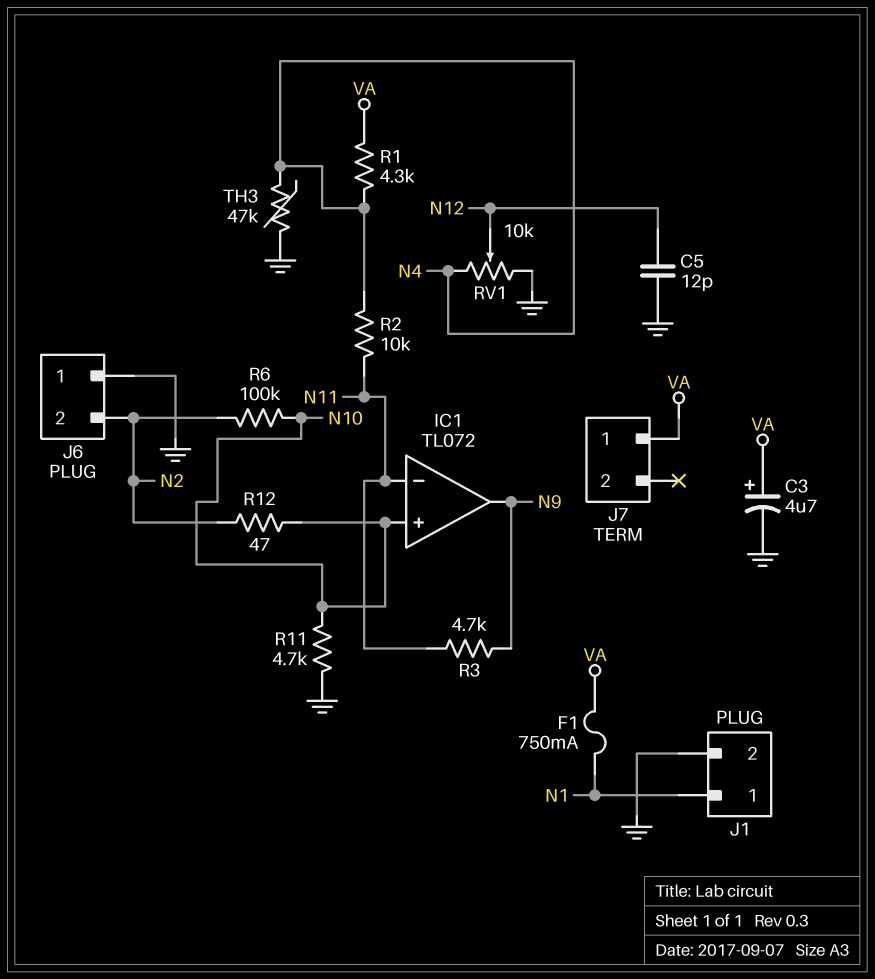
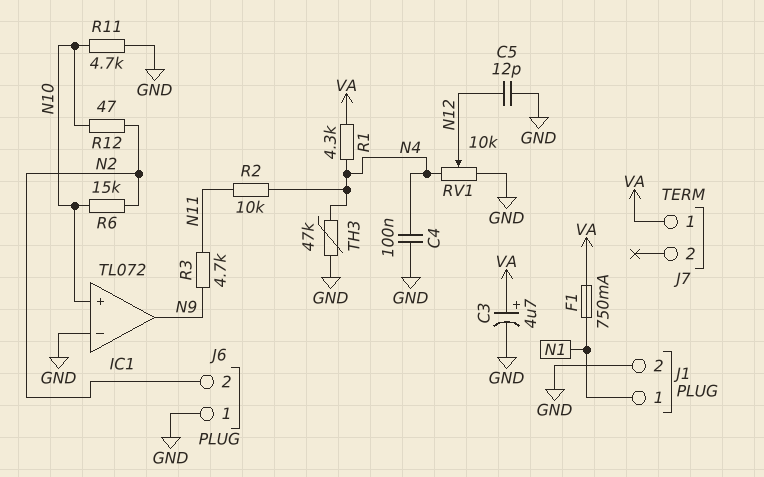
C4: none -> 100nF (GND, N4)
IC1 pin in-: N11 -> GND
R6: 100k (N2, N10) -> 15k (N2, N10)

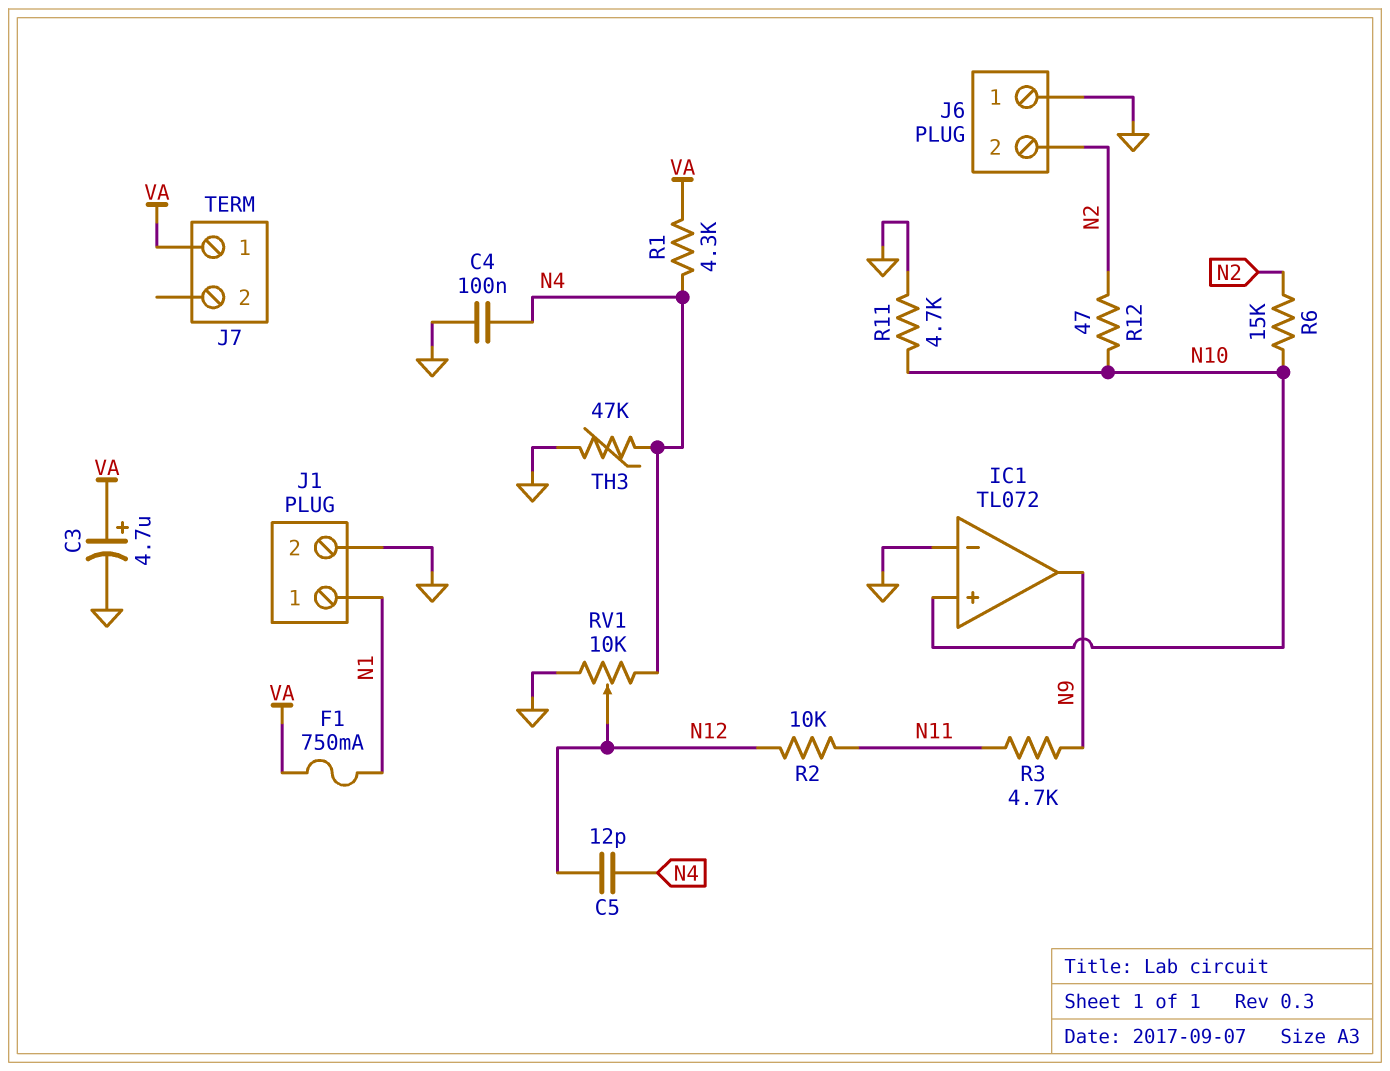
C5: 12pF (GND, N12) -> 12pF (N4, N12)
R2: 10k (N4, N11) -> 10k (N11, N12)

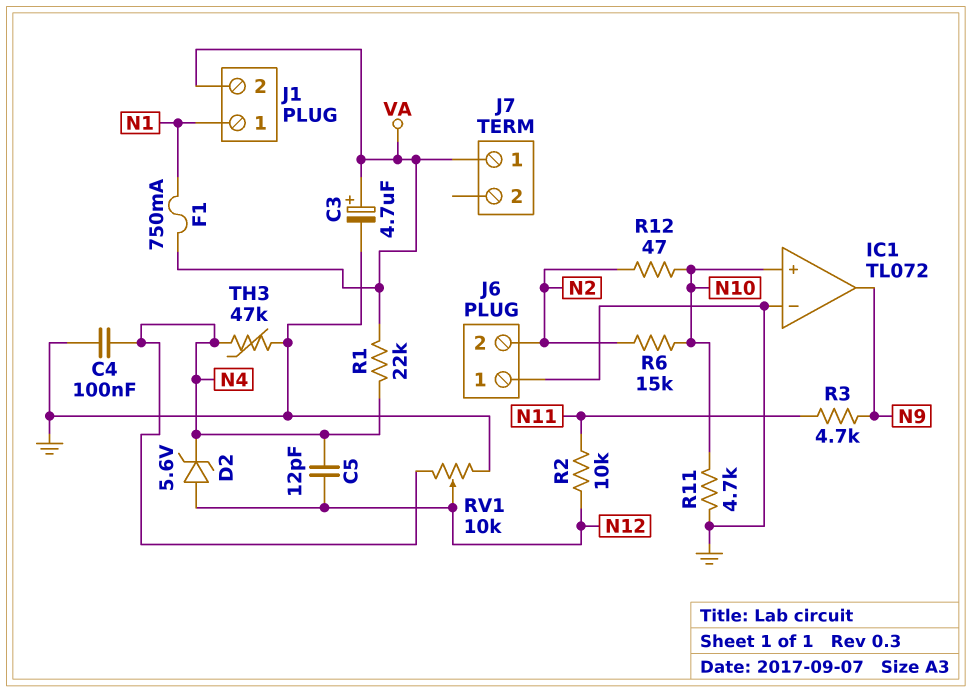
D2: none -> zener 5.6V (A N12, K N4)
J1 pin 2: GND -> VA
R1: 4.3k (N4, VA) -> 22k (N4, VA)

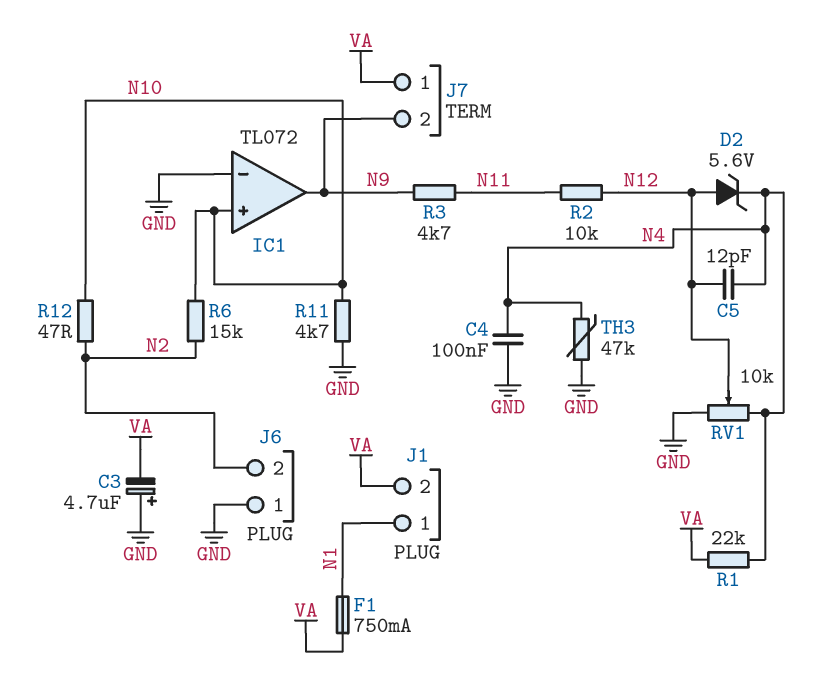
C3: 4.7uF (plus VA, minus GND) -> 4.7uF (plus GND, minus VA)
J7 pin 2: none -> N9

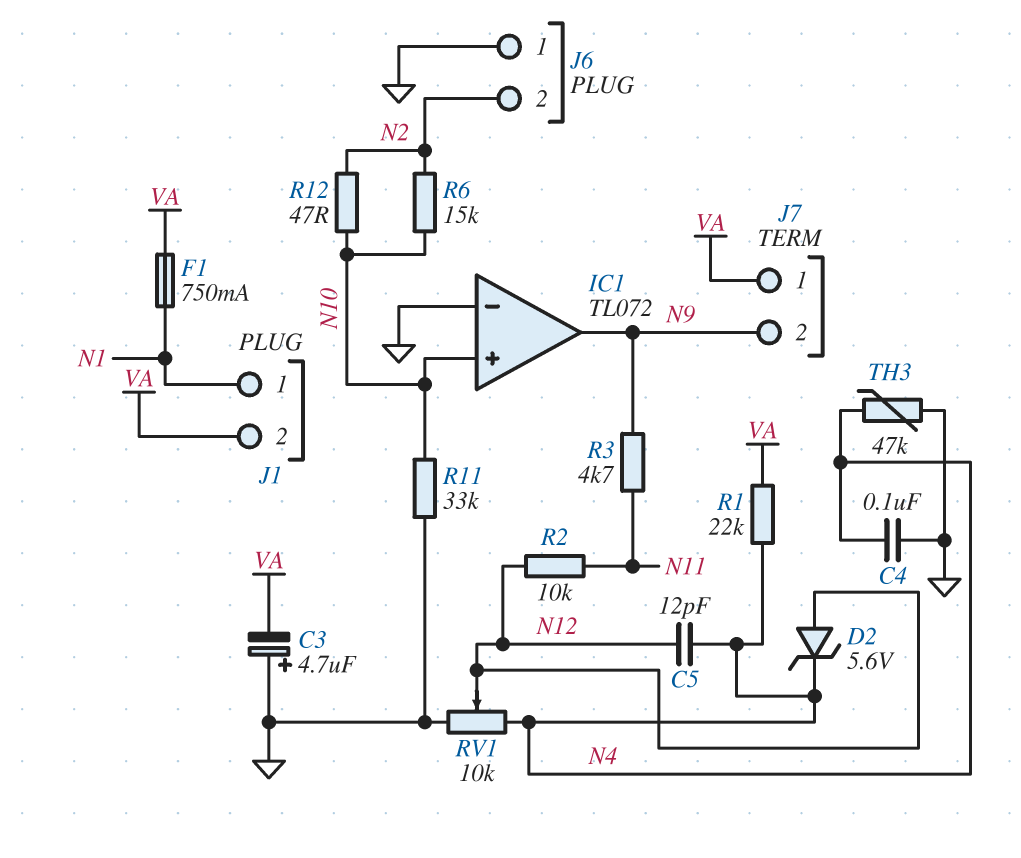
R11: 4.7k (GND, N10) -> 33k (GND, N10)

